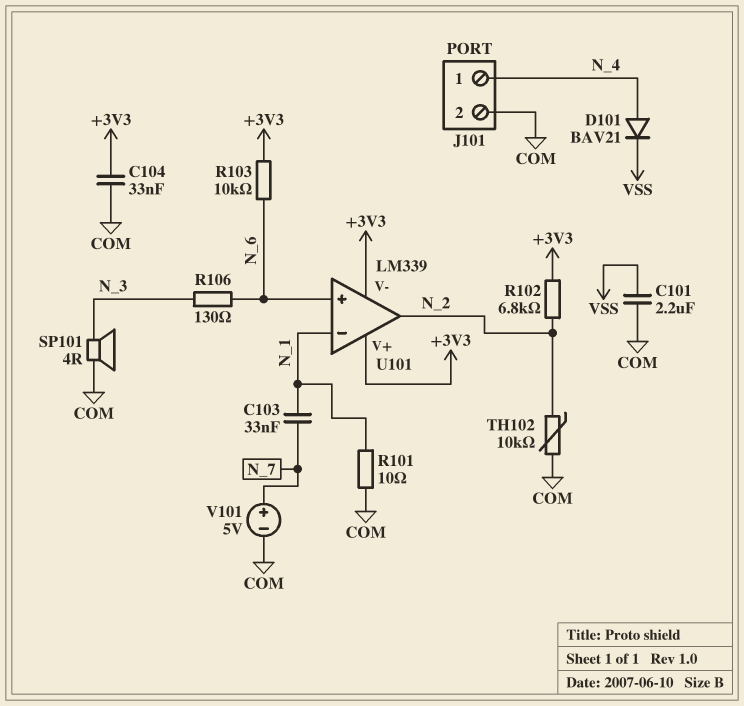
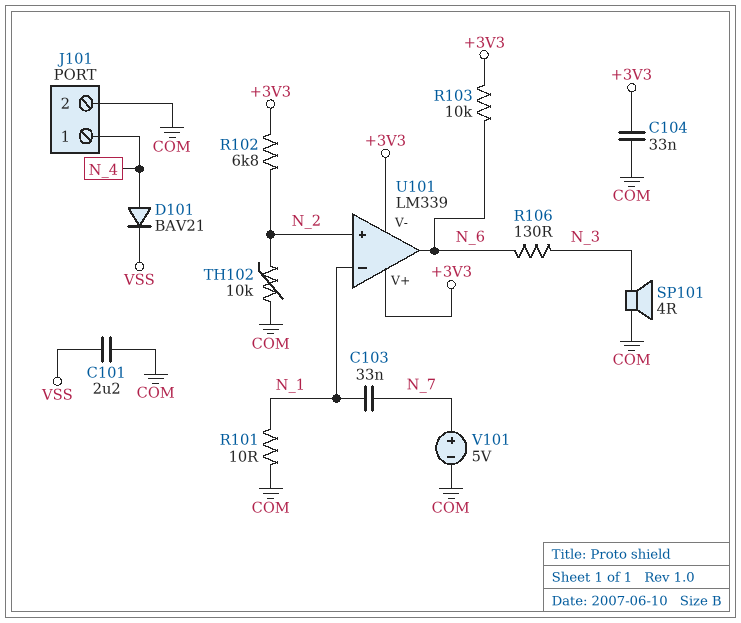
U101 pin in+: N_6 -> N_2
U101 pin out: N_2 -> N_6

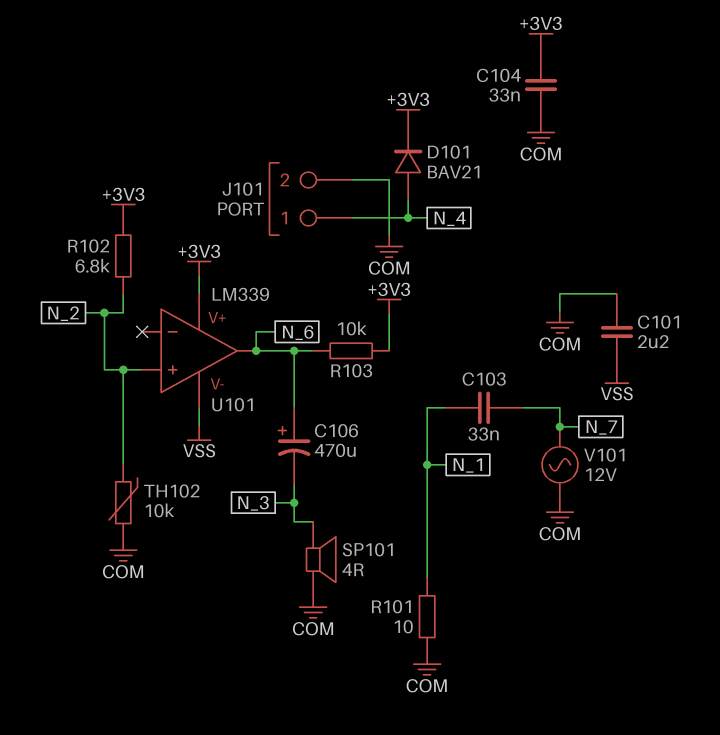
C106: none -> 470uF (plus N_6, minus N_3)
D101: diode BAV21 (A N_4, K VSS) -> diode BAV21 (A N_4, K +3V3)
R106: 130 (N_3, N_6) -> none
U101 pin V-: +3V3 -> VSS
U101 pin in-: N_1 -> none
V101: 5V (plus N_7, minus COM) -> AC 12V (COM, N_7)

